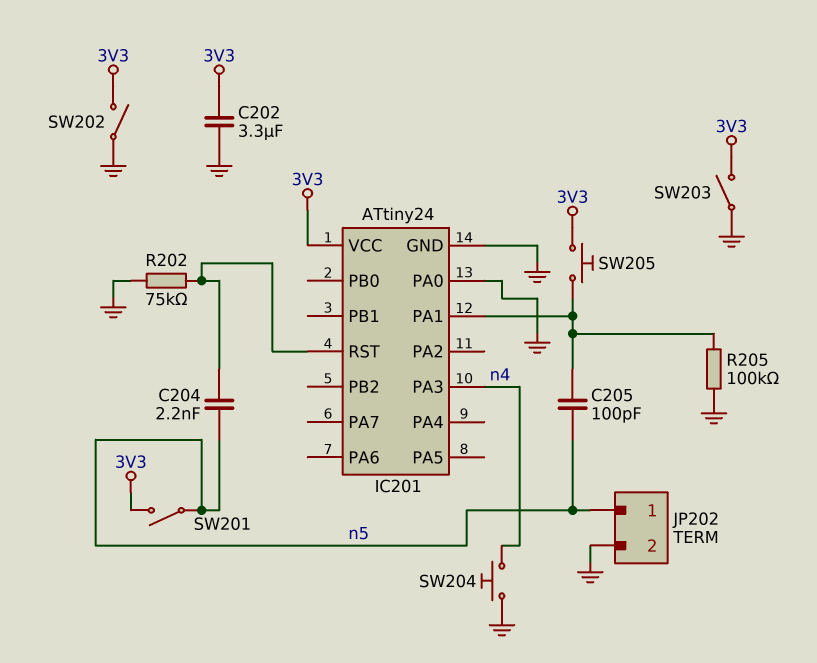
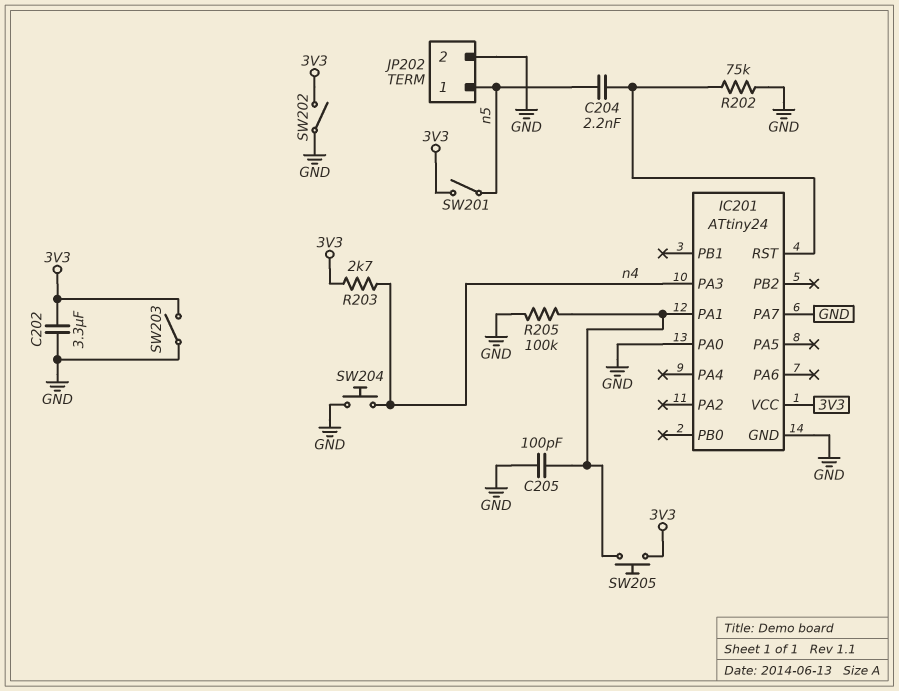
C205: 100pF (IC201/PA1, n5) -> 100pF (GND, IC201/PA1)
IC201 pin PA7: none -> GND
R203: none -> 2.7k (3V3, n4)

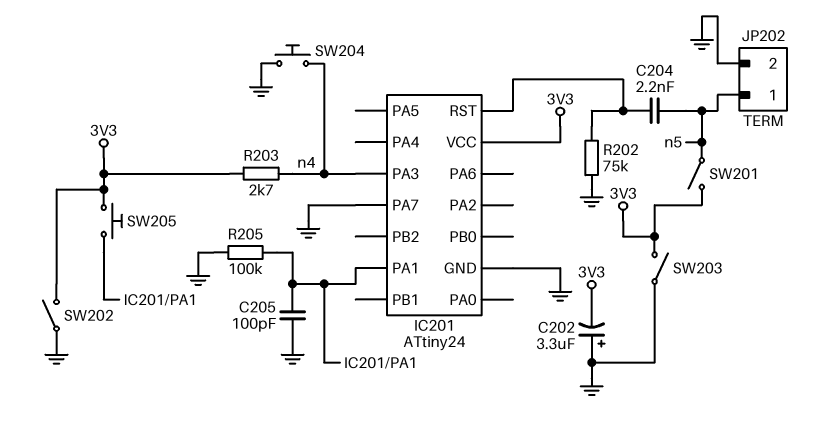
C202: 3.3uF (3V3, GND) -> 3.3uF (plus GND, minus 3V3)
IC201 pin PA0: GND -> none

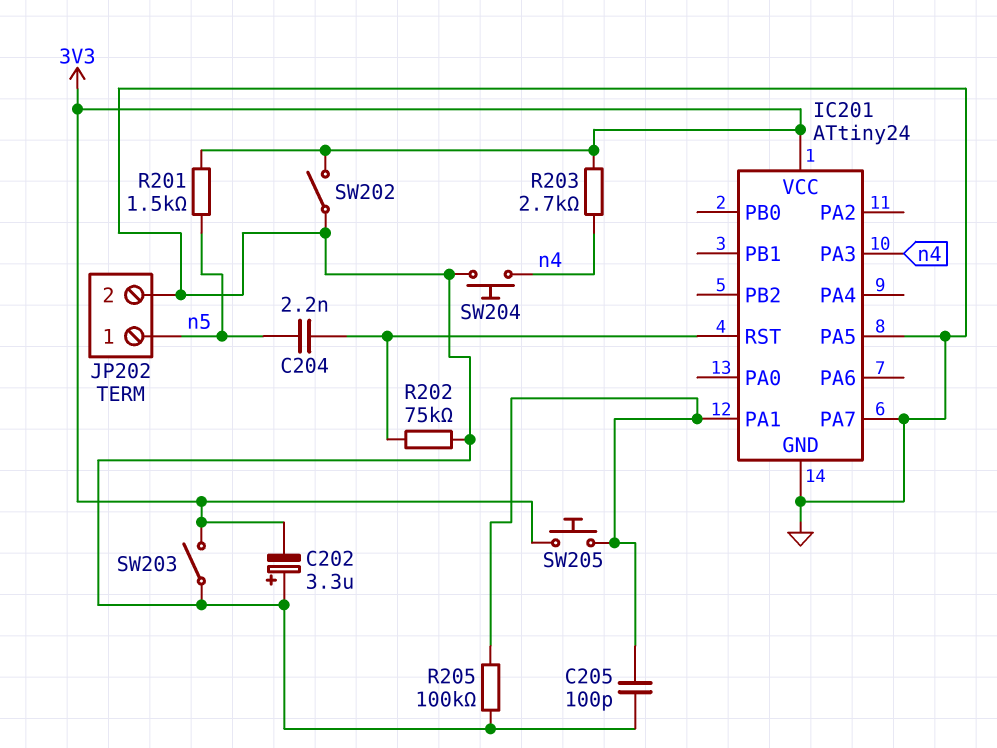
IC201 pin PA5: none -> GND
R201: none -> 1.5k (3V3, n5)
SW201: switch (3V3, n5) -> none

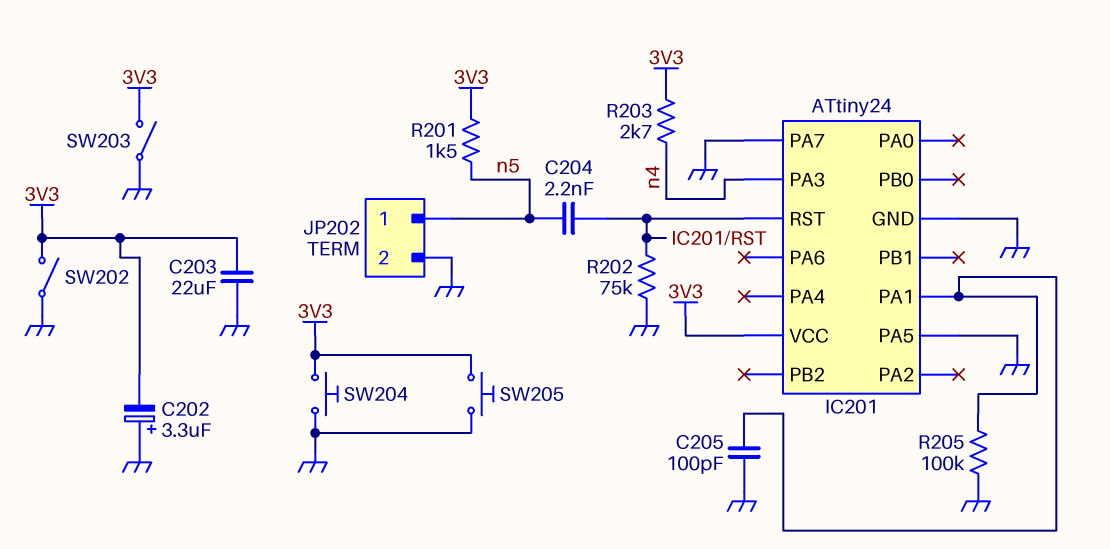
C203: none -> 22uF (3V3, GND)
SW204: button (GND, n4) -> button (3V3, GND)
SW205: button (3V3, IC201/PA1) -> button (3V3, GND)

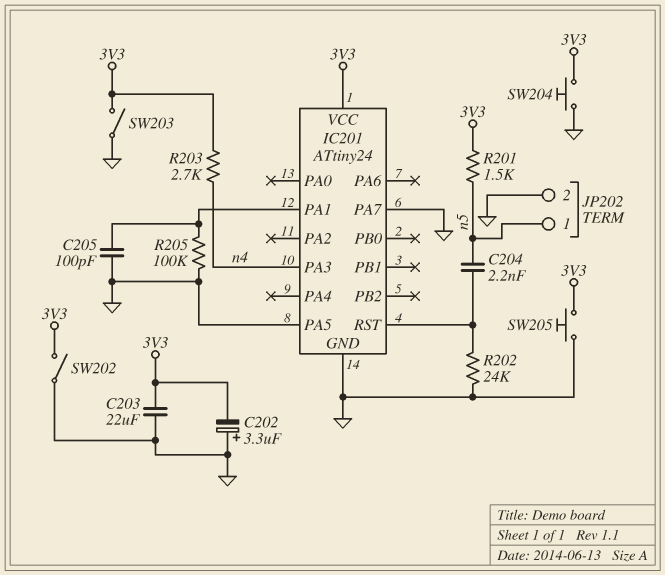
R202: 75k (GND, IC201/RST) -> 24k (GND, IC201/RST)

